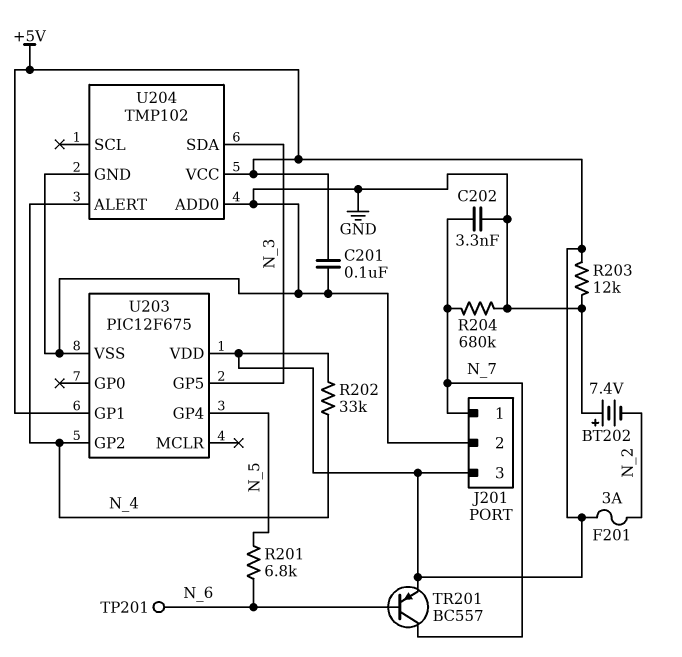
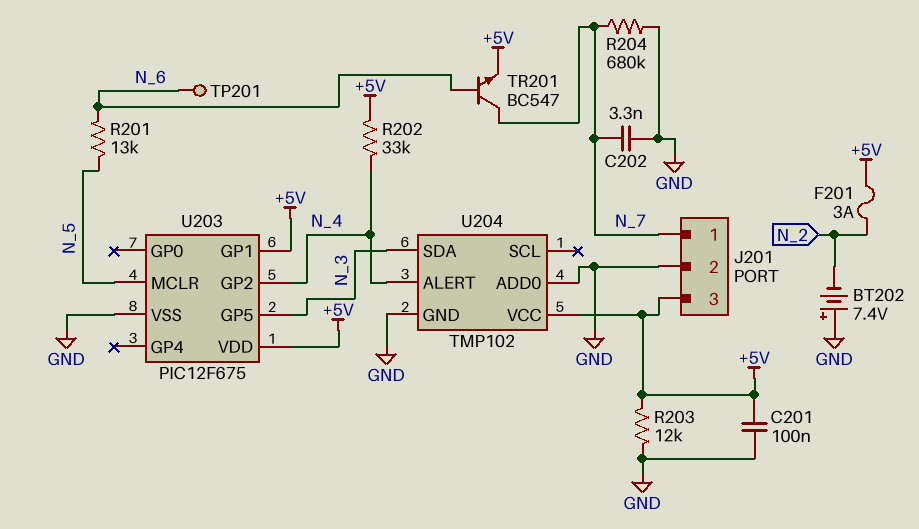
R201: 6.8k (N_5, N_6) -> 13k (N_5, N_6)
TR201: PNP BC557 (B N_6, C N_7, E +5V) -> NPN BC547 (B N_6, C N_7, E +5V)
U203 pin GP4: N_5 -> none
U203 pin MCLR: none -> N_5

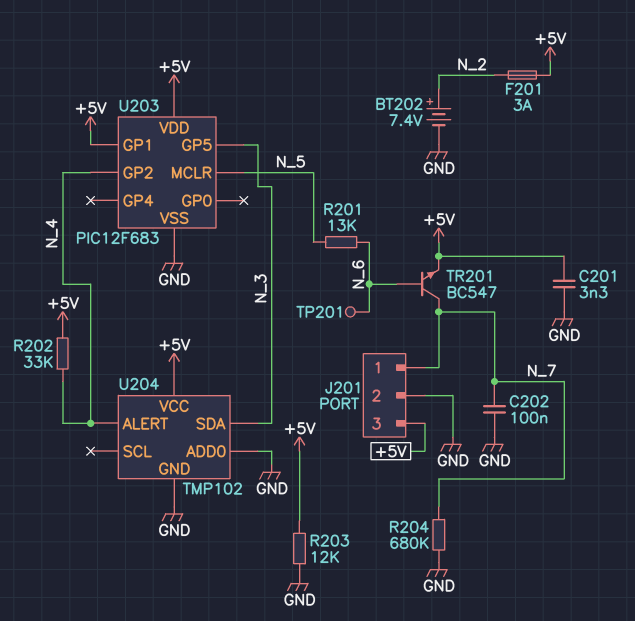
BT202: 7.4V (plus GND, minus N_2) -> 7.4V (plus N_2, minus GND)
C201: 100nF (+5V, GND) -> 3.3nF (+5V, GND)
C202: 3.3nF (GND, N_7) -> 100nF (GND, N_7)
U203: PIC12F675 -> PIC12F683

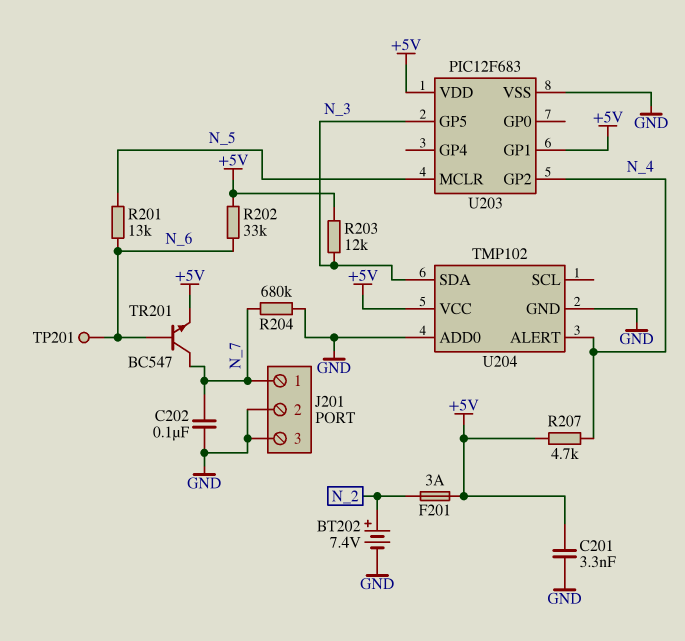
J201 pin 3: +5V -> GND
R202: 33k (+5V, N_4) -> 33k (+5V, N_6)
R203: 12k (+5V, GND) -> 12k (+5V, N_3)
R207: none -> 4.7k (+5V, N_4)

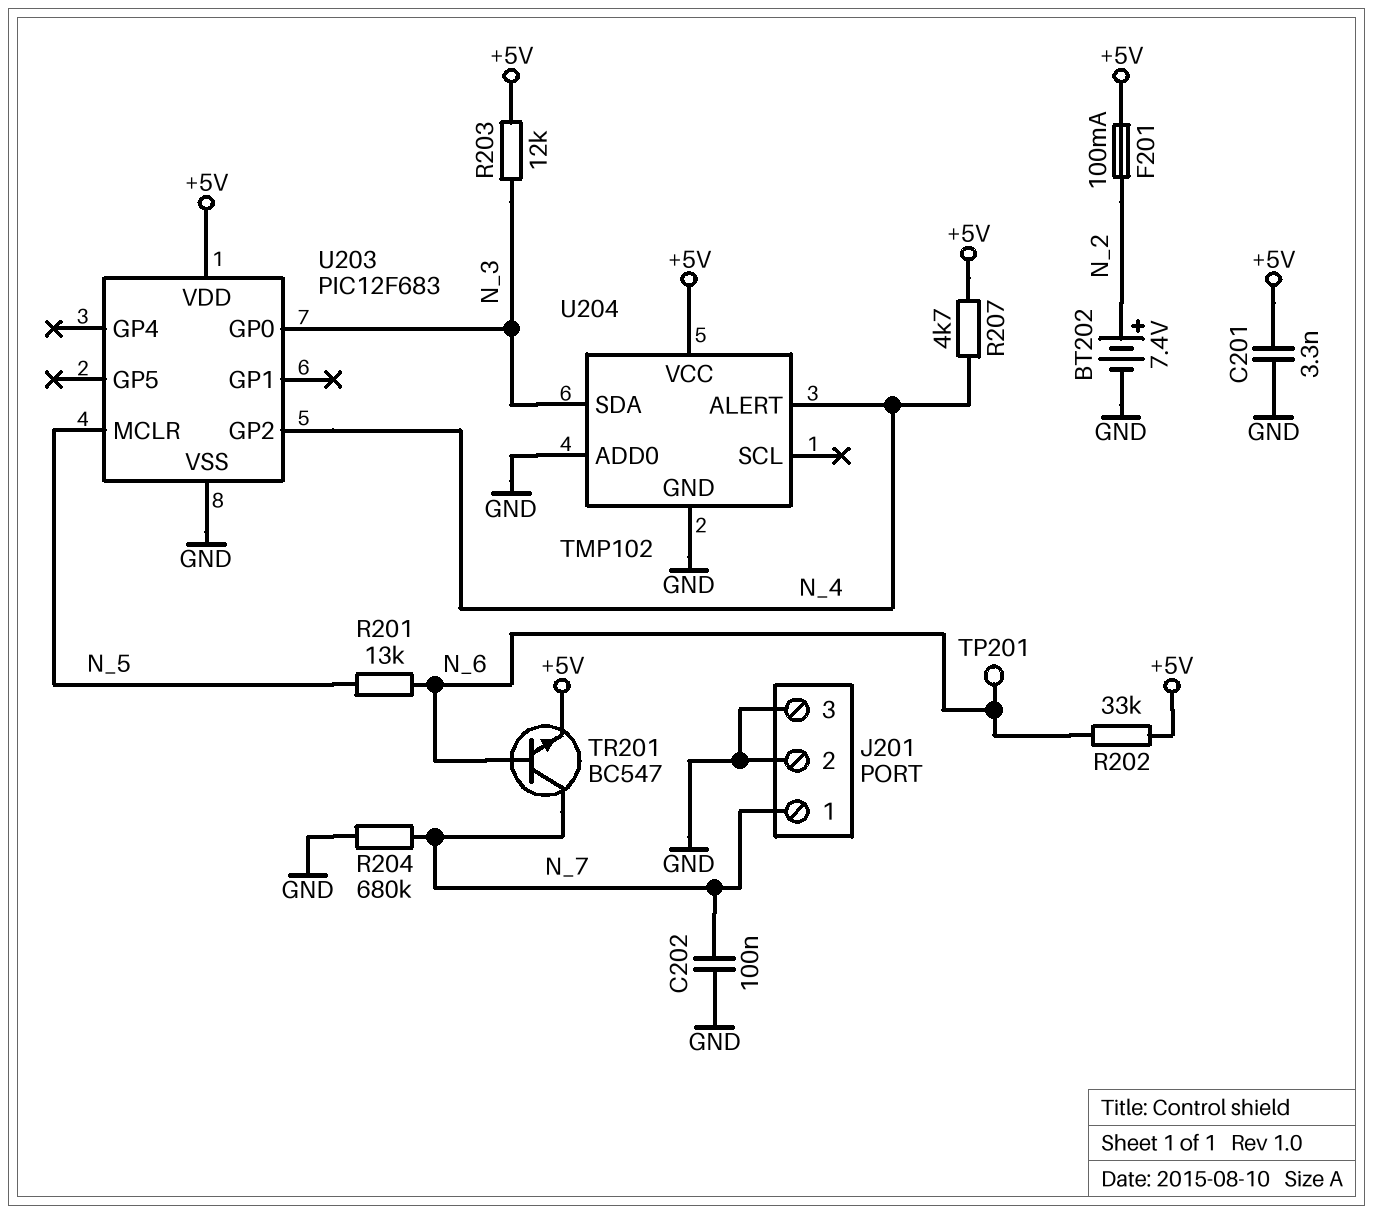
F201: 3A (+5V, N_2) -> 100mA (+5V, N_2)
U203 pin GP0: none -> N_3
U203 pin GP1: +5V -> none
U203 pin GP5: N_3 -> none

